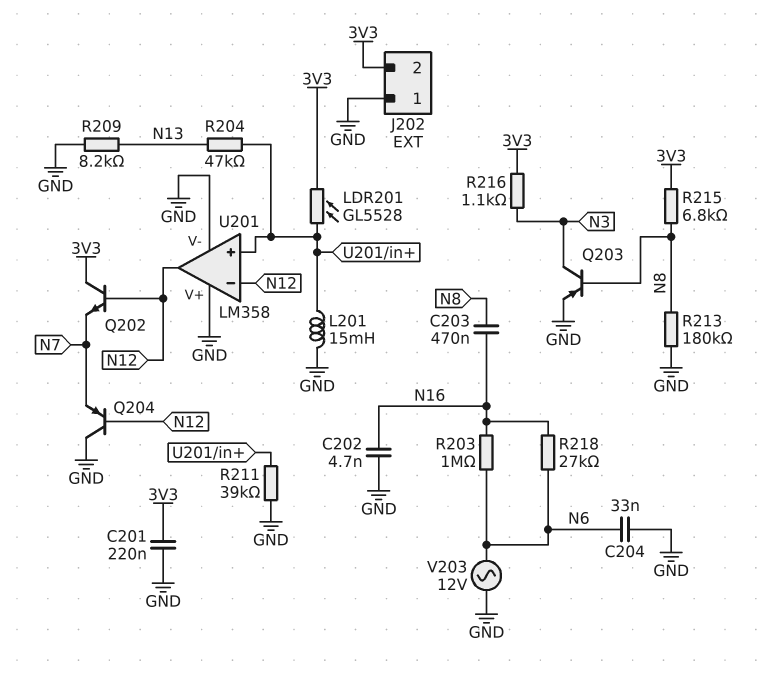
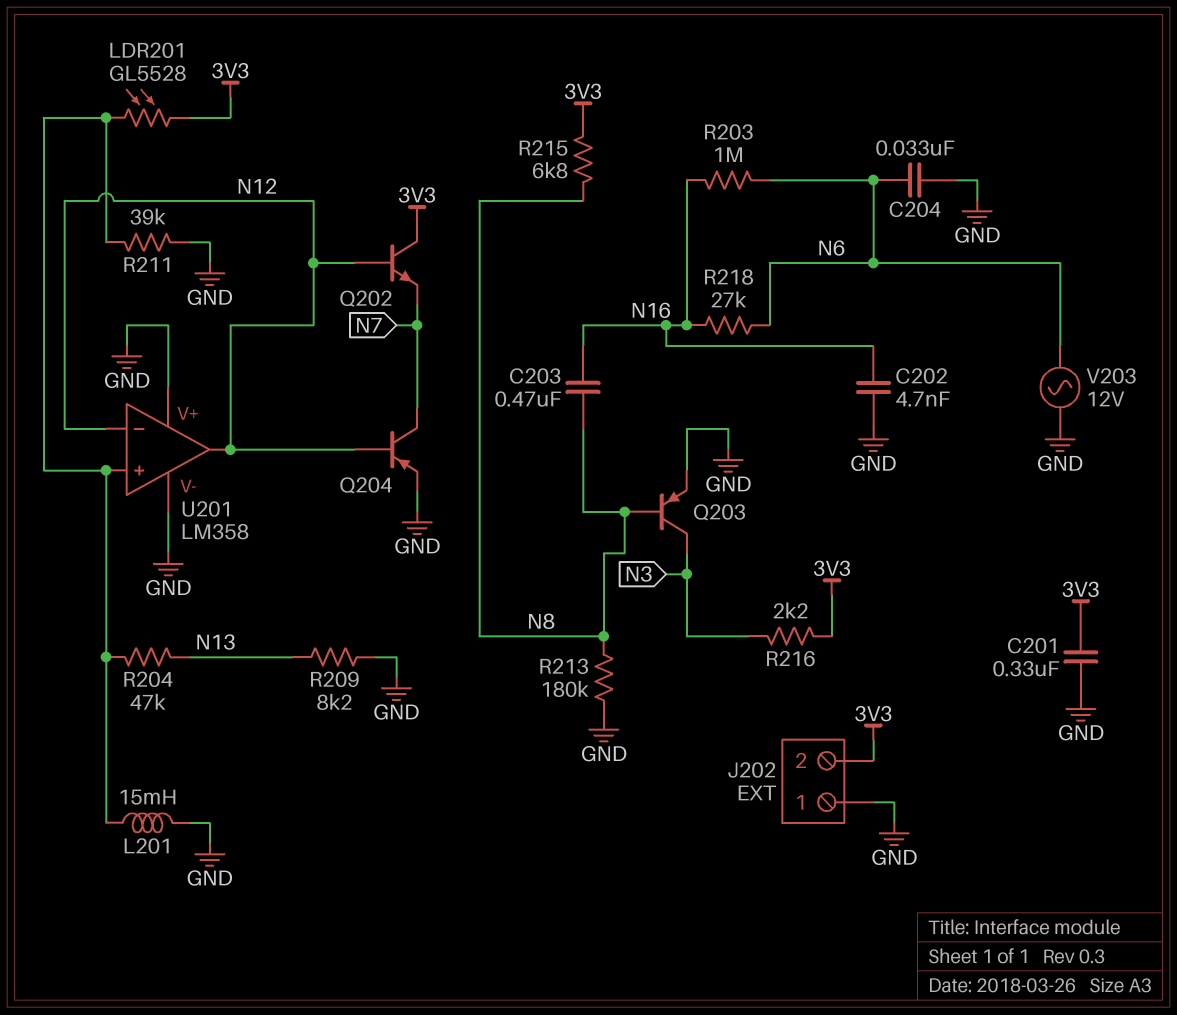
C201: 220nF (3V3, GND) -> 330nF (3V3, GND)
Q204: PNP (B N12, C GND, E N7) -> PNP (B N12, C N7, E GND)
R216: 1.1k (3V3, N3) -> 2.2k (3V3, N3)

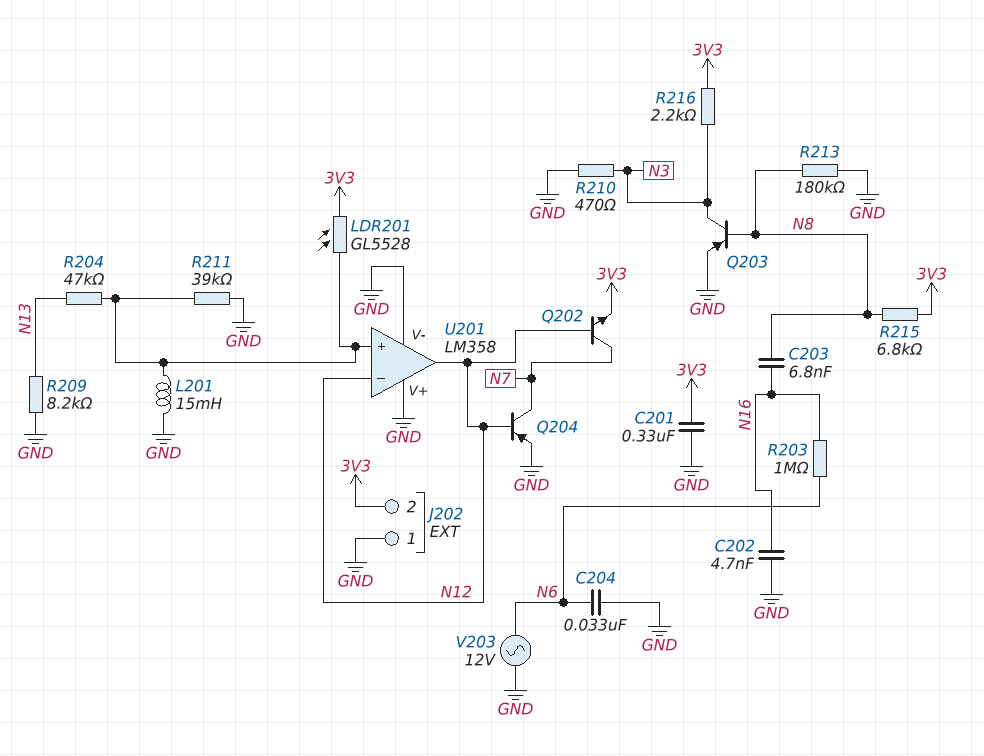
C203: 470nF (N8, N16) -> 6.8nF (N8, N16)
Q202: NPN (B N12, C 3V3, E N7) -> NPN (B N12, C N7, E 3V3)
R210: none -> 470 (GND, N3)
R218: 27k (N6, N16) -> none

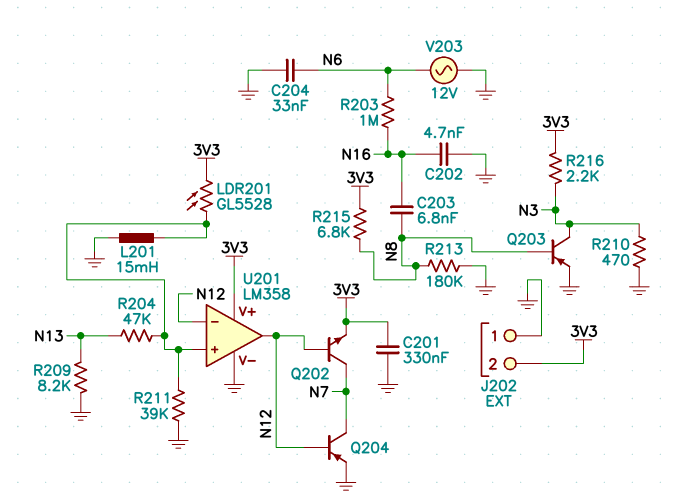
U201 pin V+: GND -> 3V3

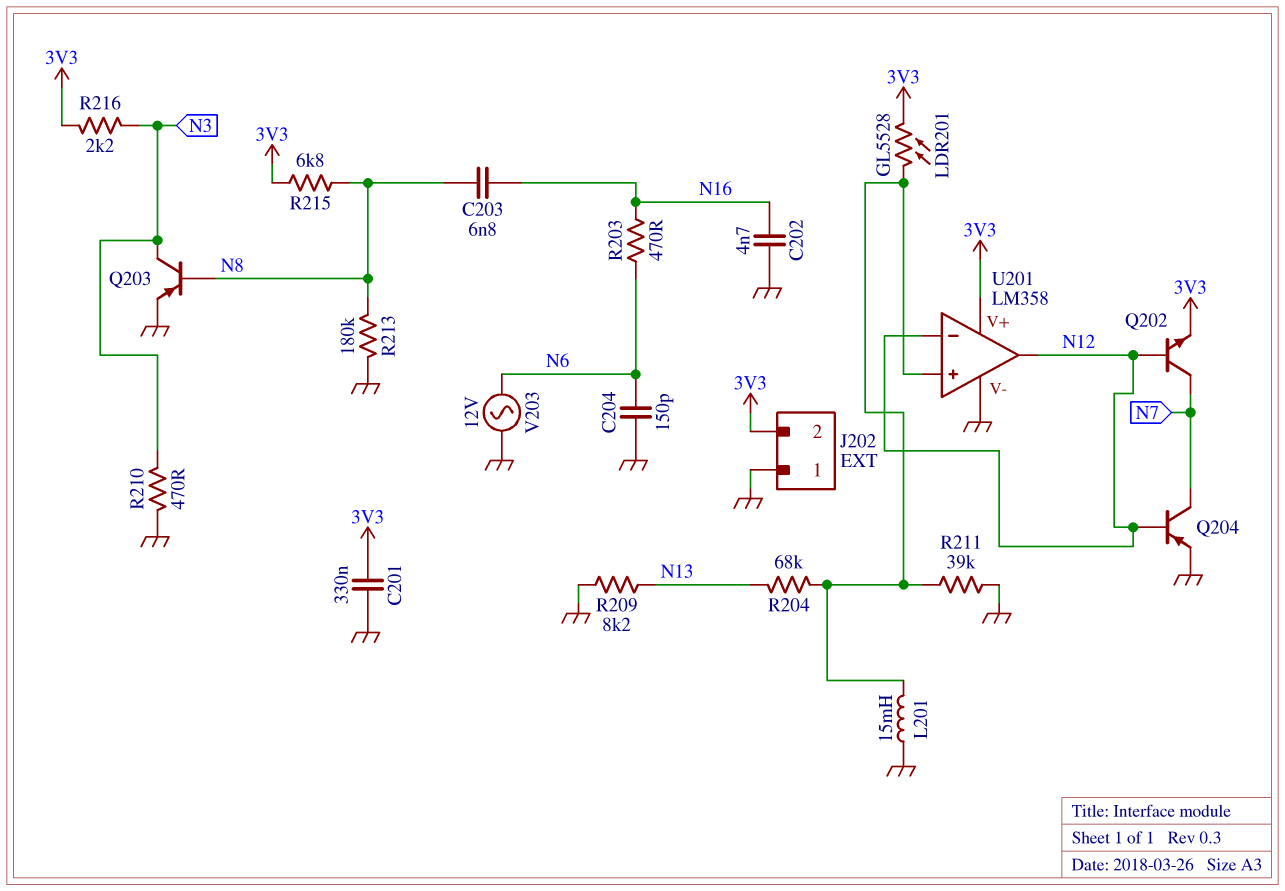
C204: 33nF (GND, N6) -> 150pF (GND, N6)
R203: 1M (N6, N16) -> 470 (N6, N16)
R204: 47k (N13, U201/in+) -> 68k (N13, U201/in+)

